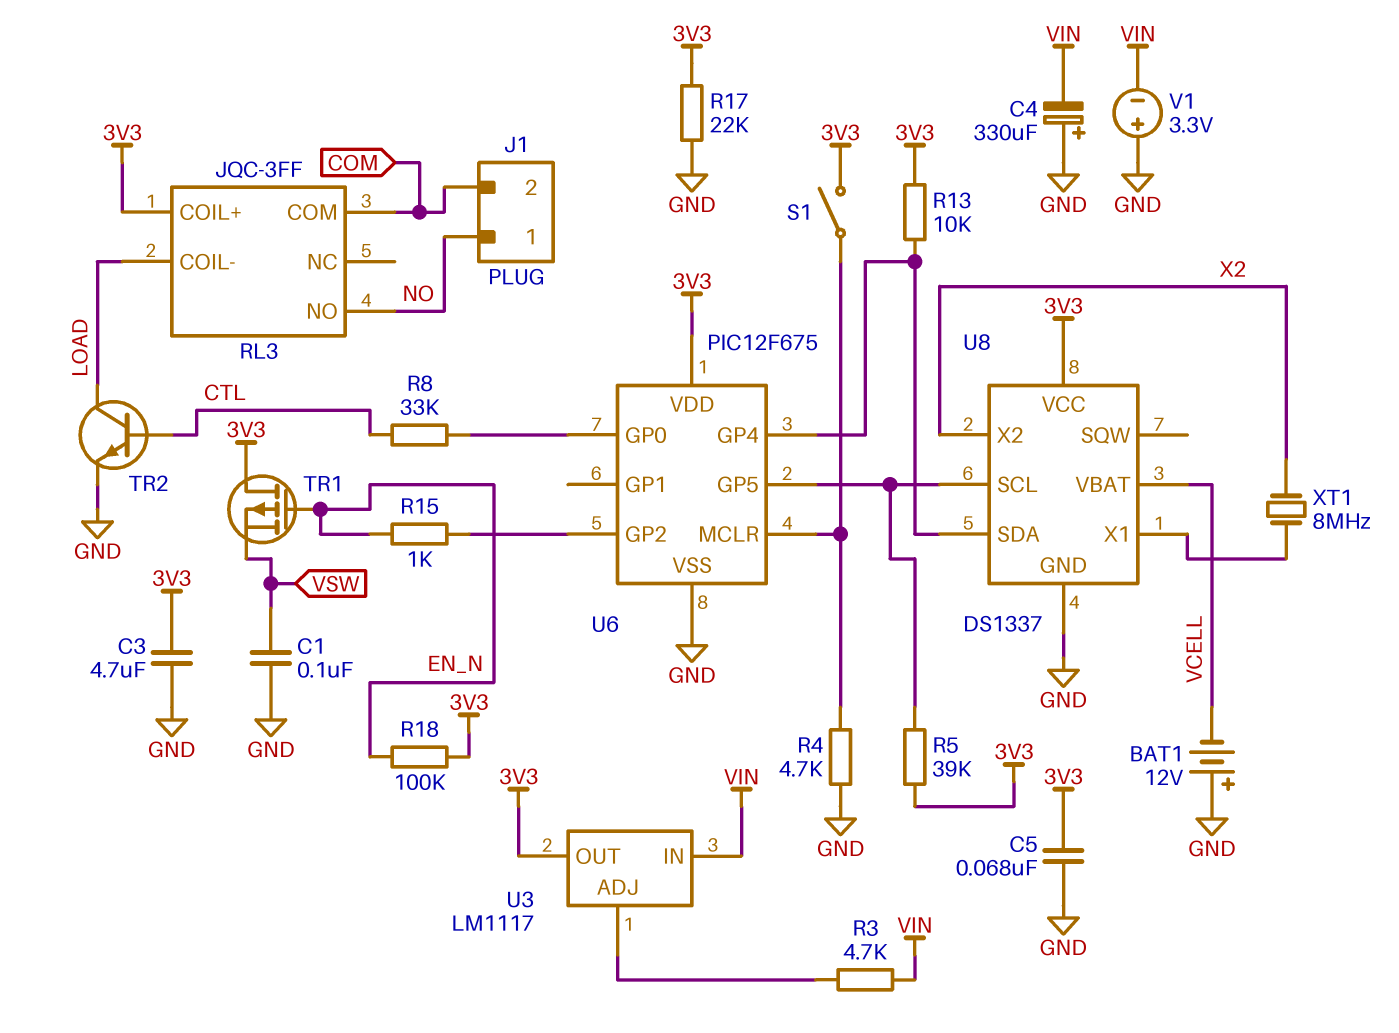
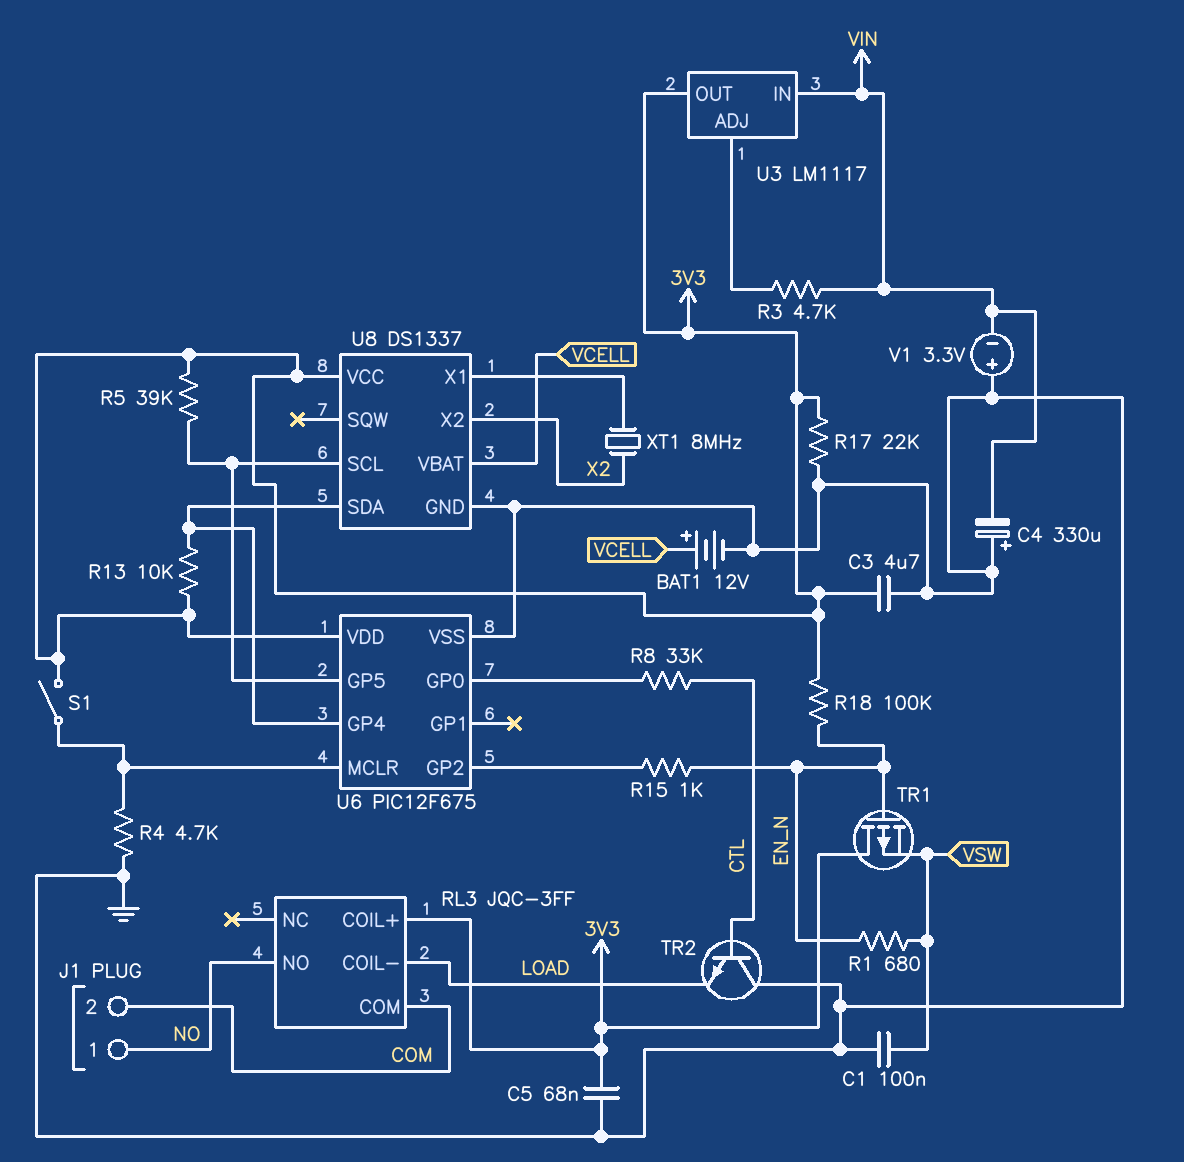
BAT1: 12V (plus GND, minus VCELL) -> 12V (plus VCELL, minus GND)
R1: none -> 680 (EN_N, VSW)
TR2: NPN (B CTL, C LOAD, E GND) -> NPN (B CTL, C GND, E LOAD)

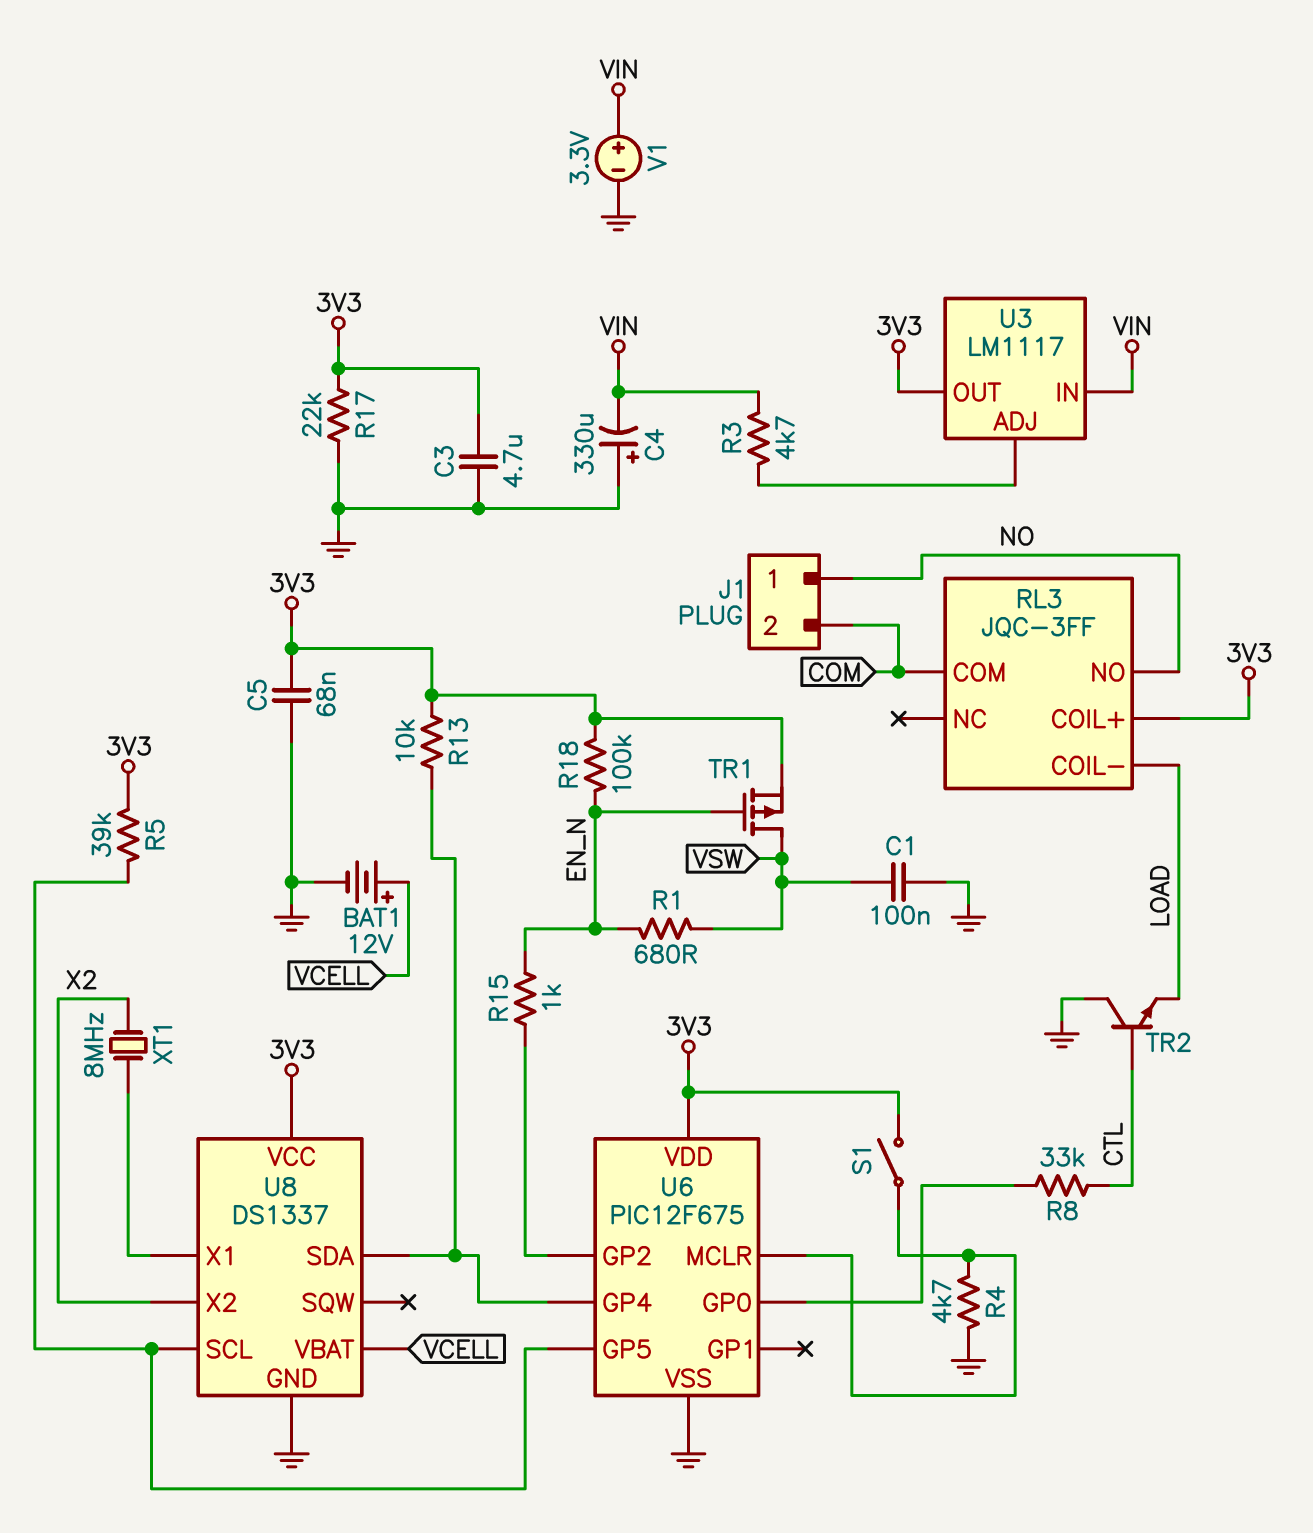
TR1: PMOS (G EN_N, D 3V3, S VSW) -> PMOS (G EN_N, D VSW, S 3V3)
V1: 3.3V (plus GND, minus VIN) -> 3.3V (plus VIN, minus GND)

